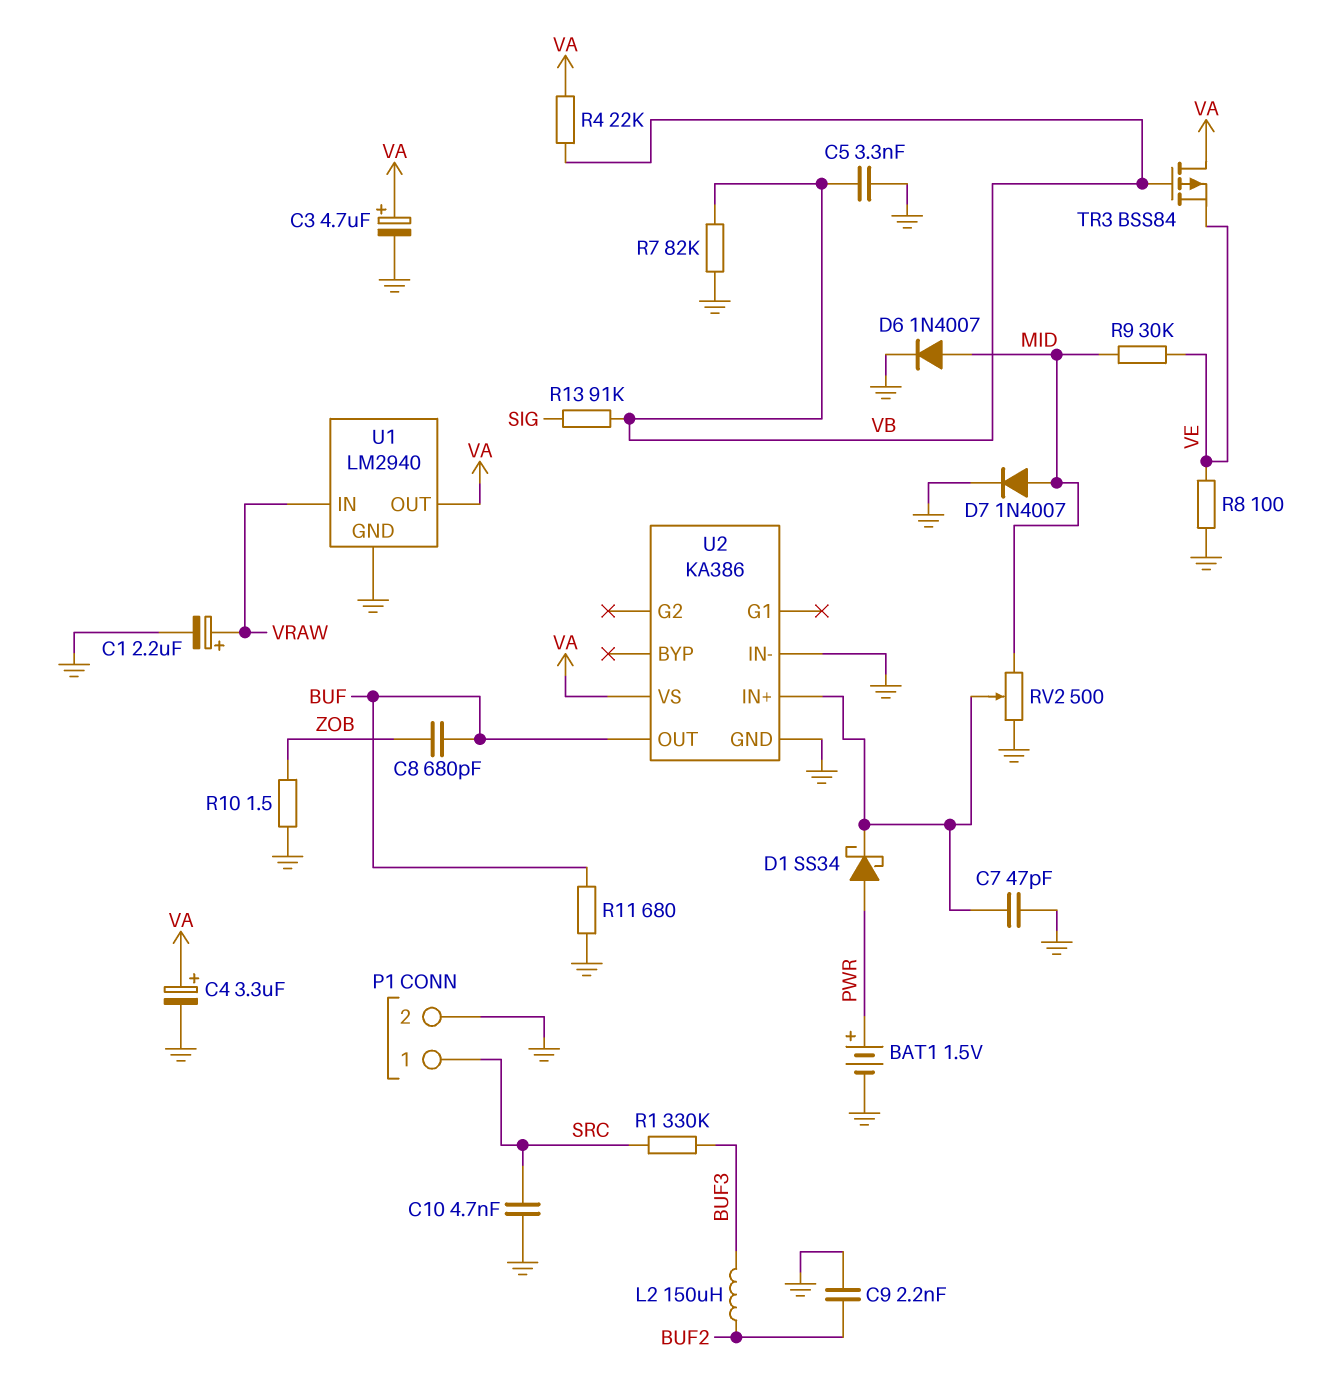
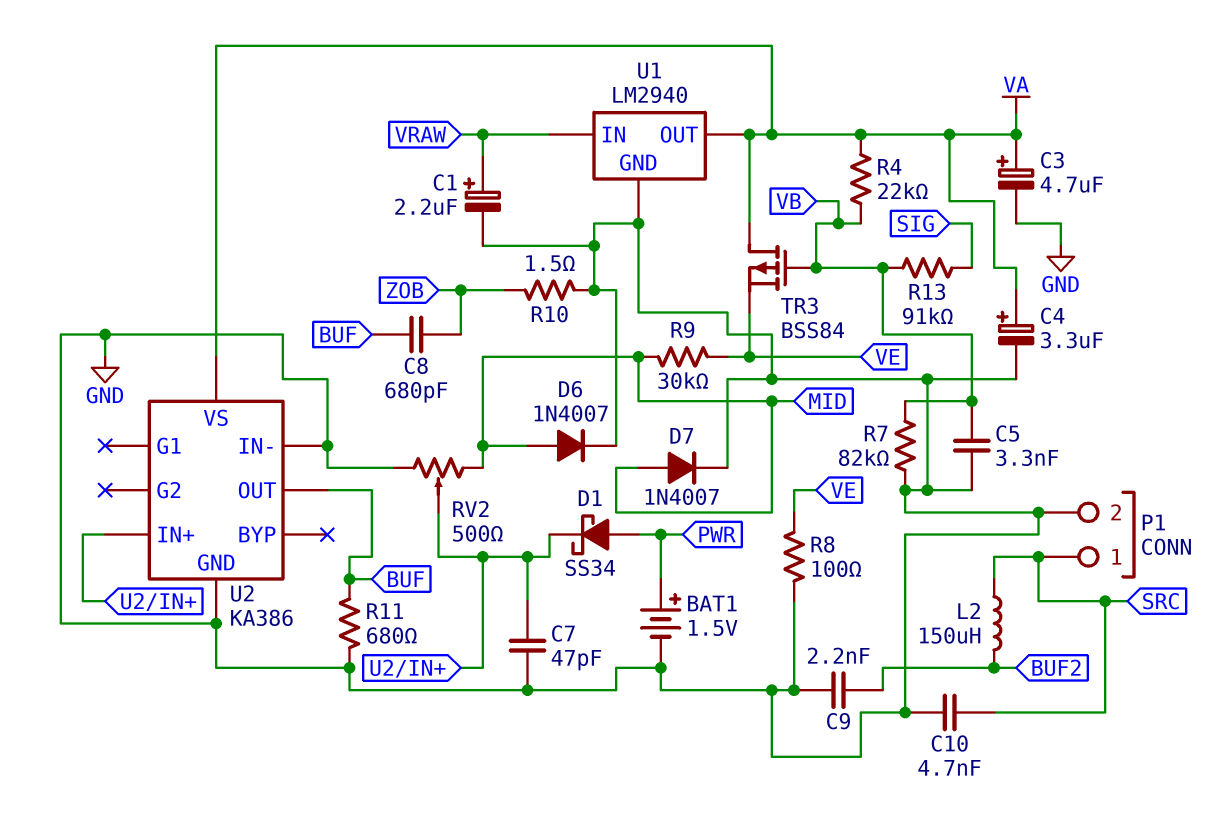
L2: 150uH (BUF2, BUF3) -> 150uH (BUF2, SRC)
R1: 330k (BUF3, SRC) -> none

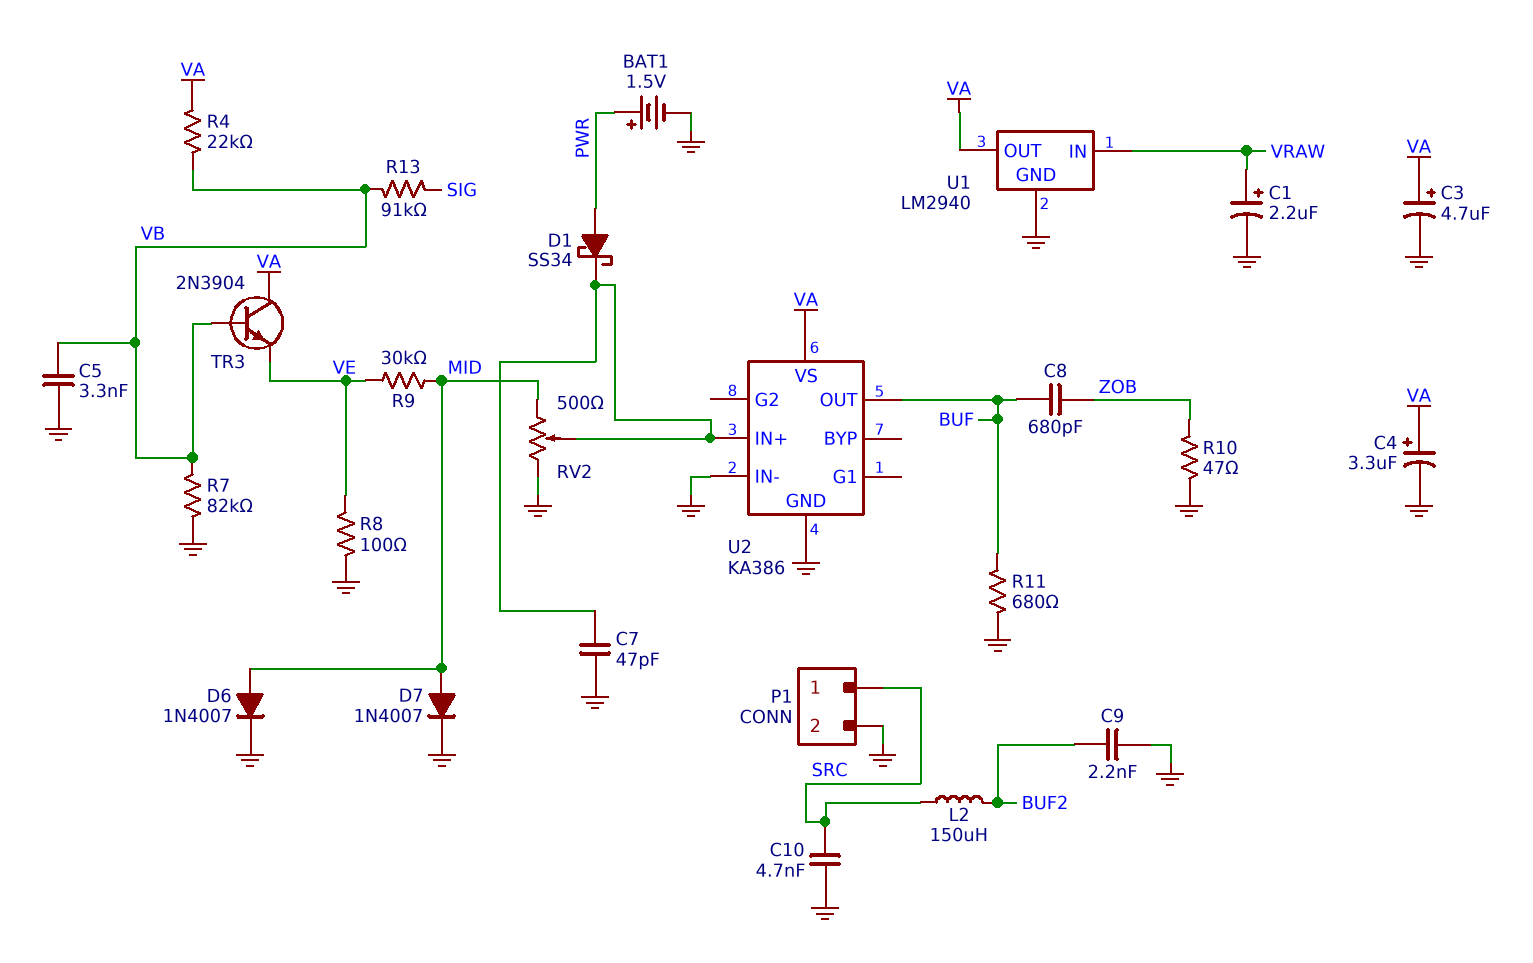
R10: 1.5 (GND, ZOB) -> 47 (GND, ZOB)
TR3: PMOS BSS84 (G VB, D VA, S VE) -> NPN 2N3904 (B VB, C VA, E VE)

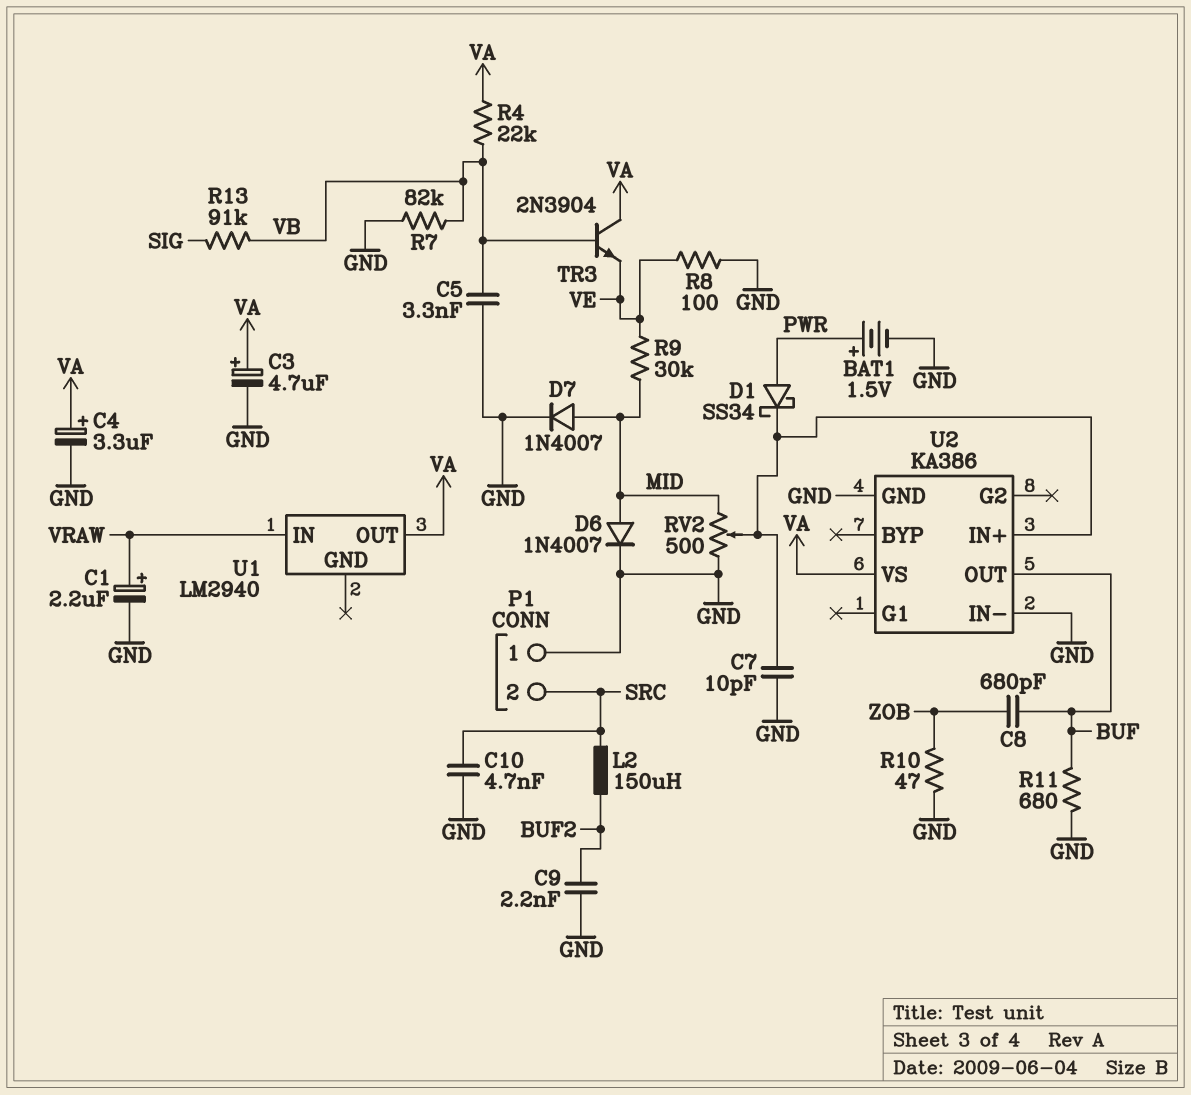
C7: 47pF (GND, U2/IN+) -> 10pF (GND, U2/IN+)
P1 pin 1: SRC -> GND
P1 pin 2: GND -> SRC
U1 pin GND: GND -> none

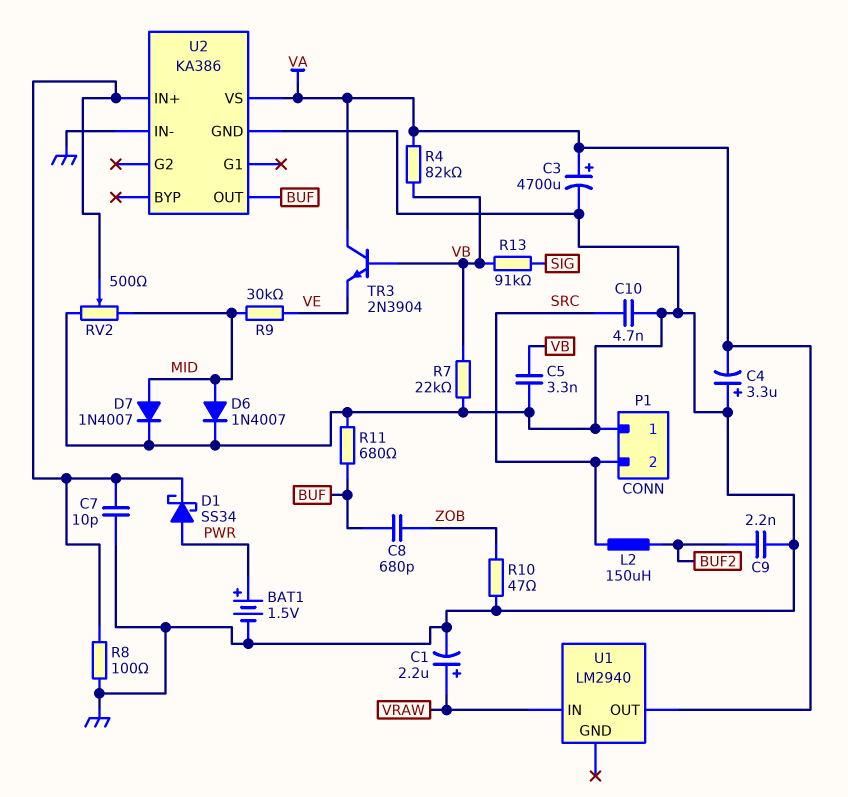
C3: 4.7uF (plus VA, minus GND) -> 4700uF (plus VA, minus GND)
C4: 3.3uF (plus VA, minus GND) -> 3.3uF (plus GND, minus VA)
R4: 22k (VA, VB) -> 82k (VA, VB)
R7: 82k (GND, VB) -> 22k (GND, VB)
R8: 100 (GND, VE) -> 100 (GND, U2/IN+)

